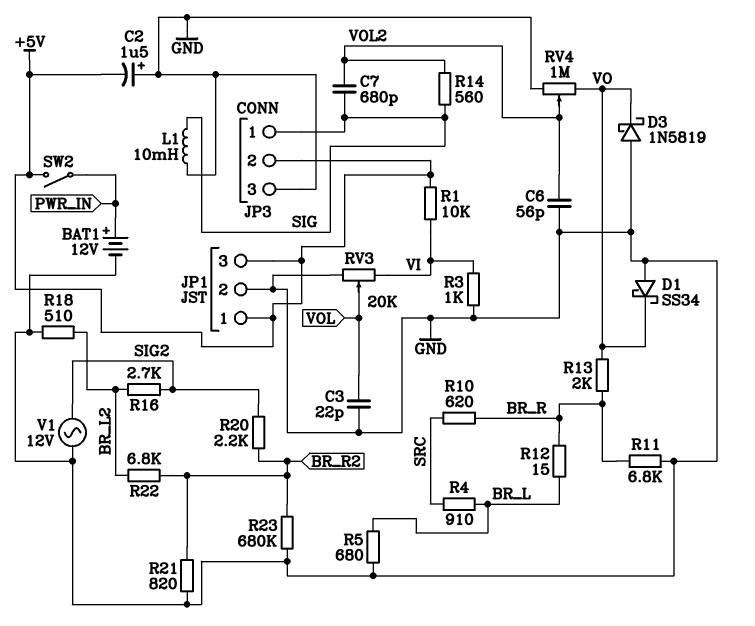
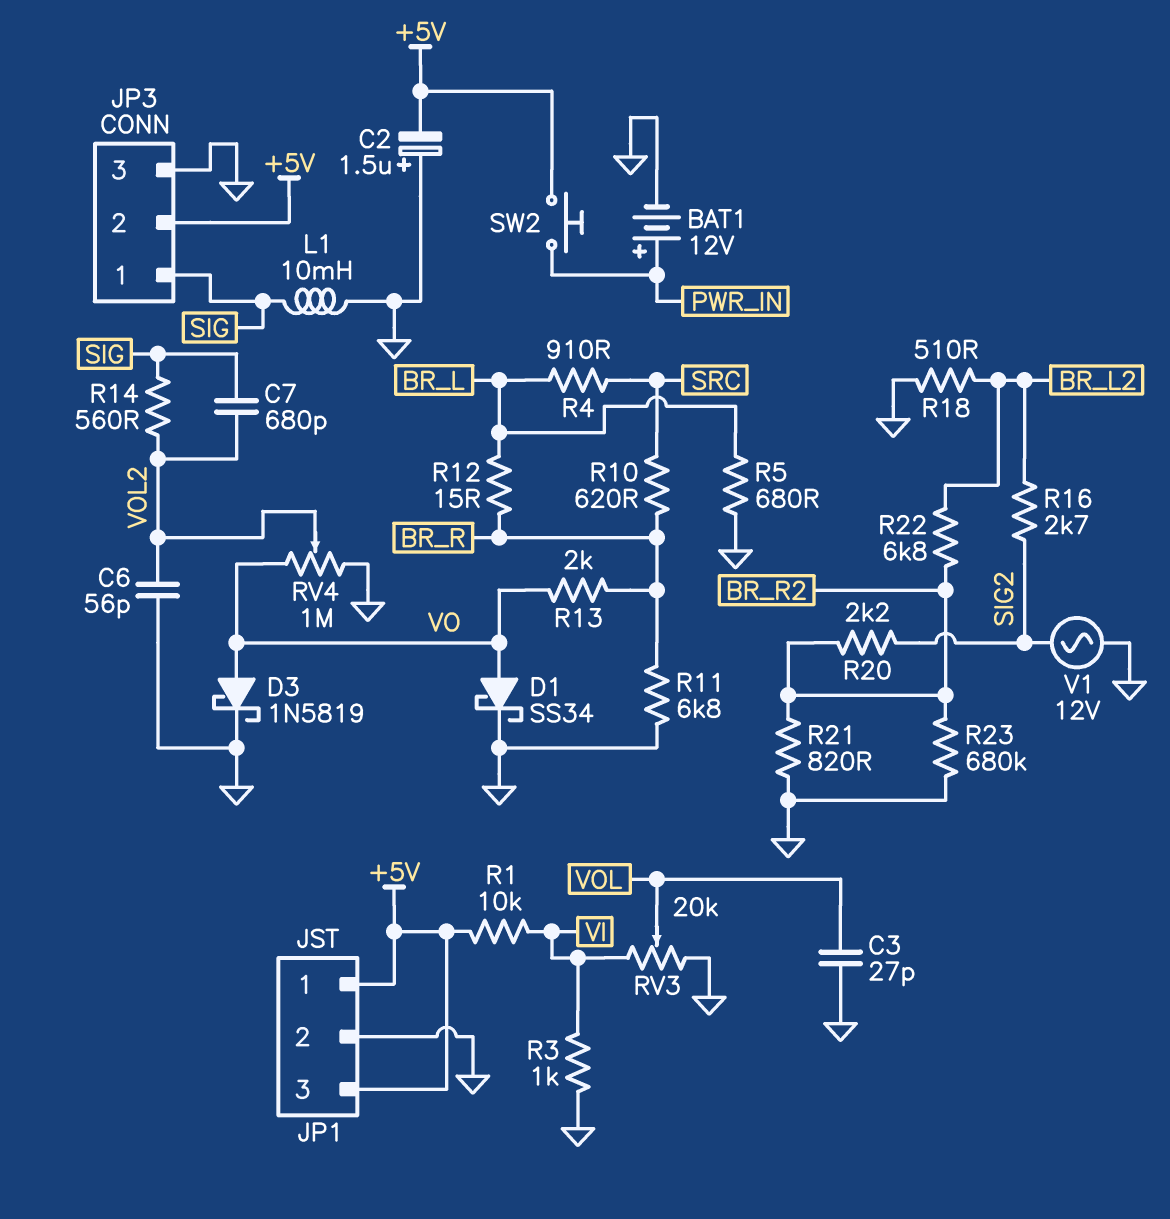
C3: 22pF (GND, VOL) -> 27pF (GND, VOL)
D1: schottky SS34 (A GND, K VO) -> schottky SS34 (A VO, K GND)
D3: schottky 1N5819 (A GND, K VO) -> schottky 1N5819 (A VO, K GND)
SW2: switch (+5V, PWR_IN) -> button (+5V, PWR_IN)

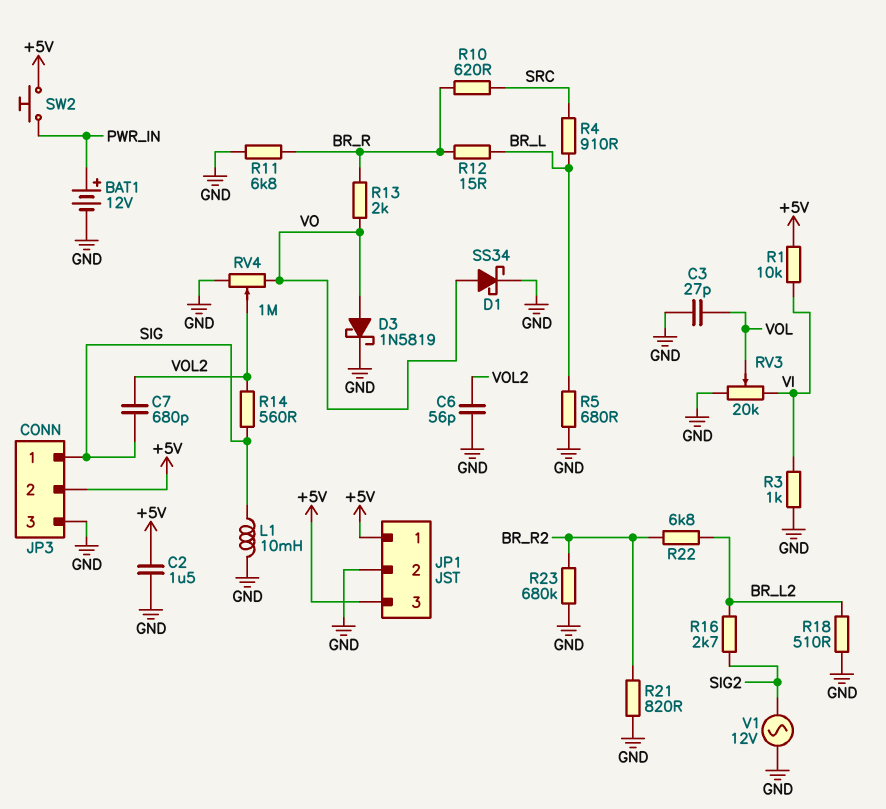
C2: 1.5uF (plus GND, minus +5V) -> 1.5uF (+5V, GND)
R20: 2.2k (BR_R2, SIG2) -> none

